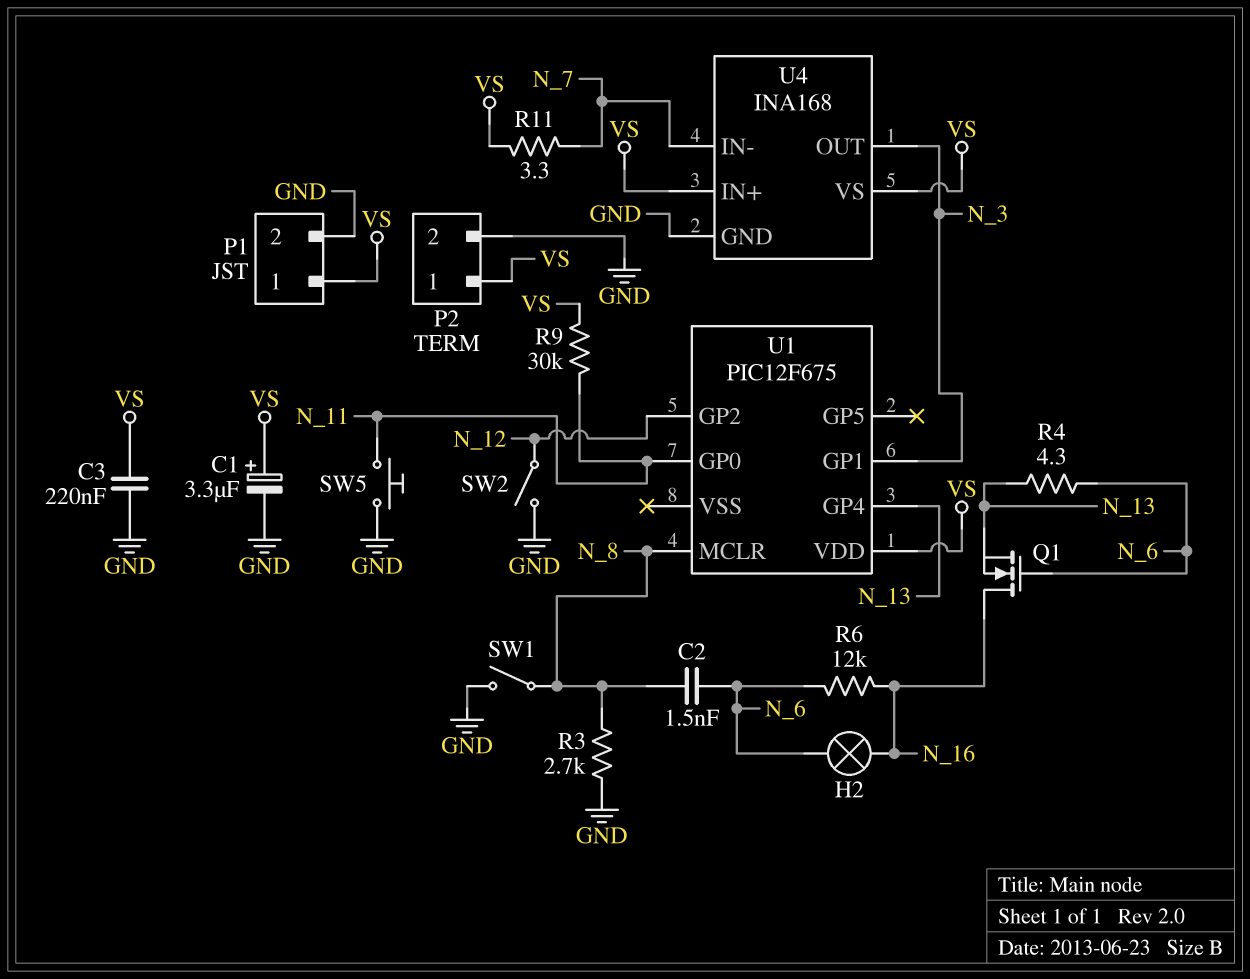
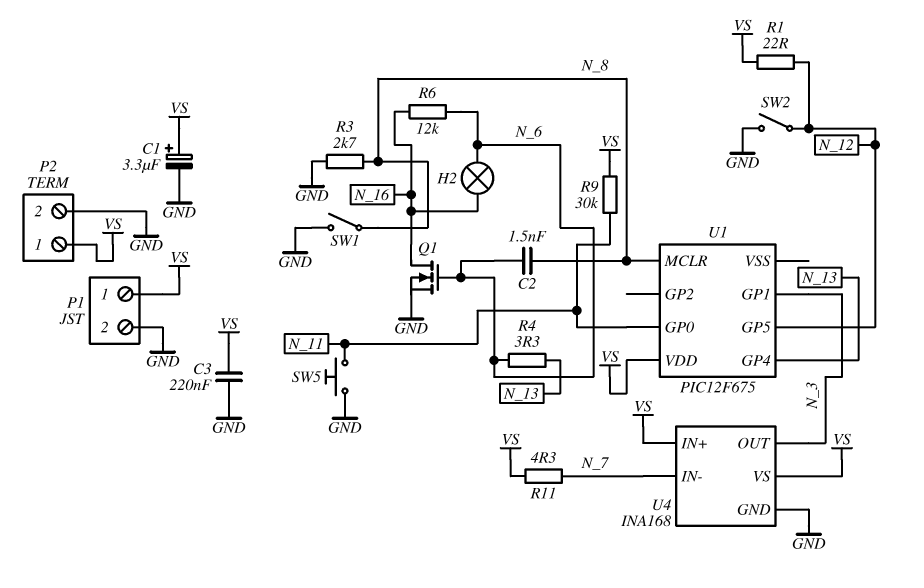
Q1: NMOS (G N_6, D N_16, S N_13) -> NMOS (G N_6, D N_16, S GND)
R1: none -> 22 (N_12, VS)
R4: 4.3 (N_6, N_13) -> 3.3 (N_6, N_13)
R11: 3.3 (N_7, VS) -> 4.3 (N_7, VS)
U1 pin GP2: N_12 -> none
U1 pin GP5: none -> N_12

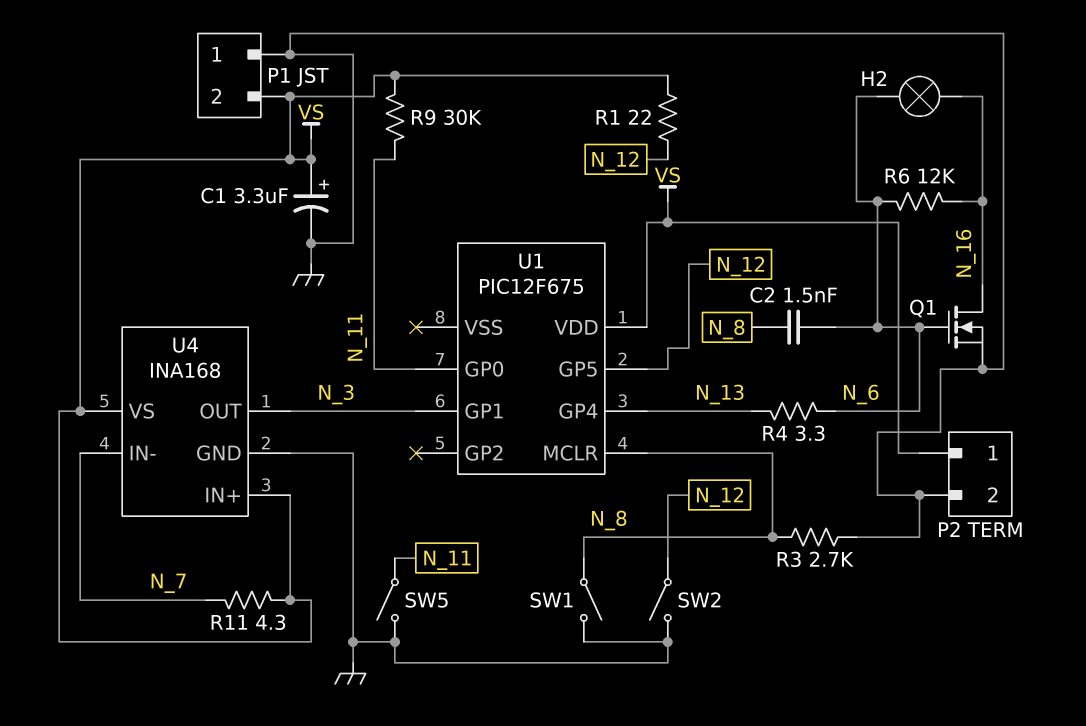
C3: 220nF (GND, VS) -> none
P1 pin 1: VS -> GND
P1 pin 2: GND -> VS
SW5: button (GND, N_11) -> switch (GND, N_11)

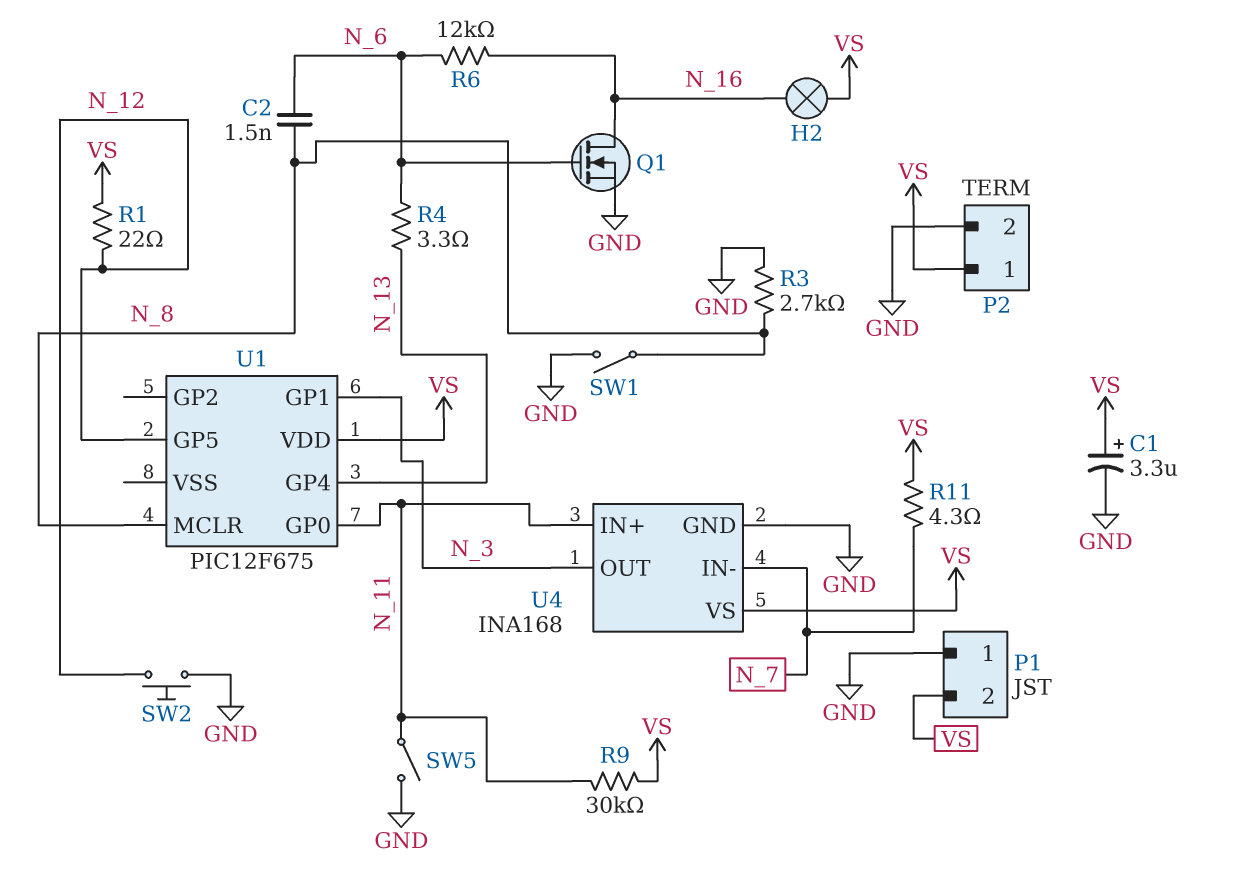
H2: lamp (N_6, N_16) -> lamp (N_16, VS)
SW2: switch (GND, N_12) -> button (GND, N_12)
U4 pin IN+: VS -> N_11

